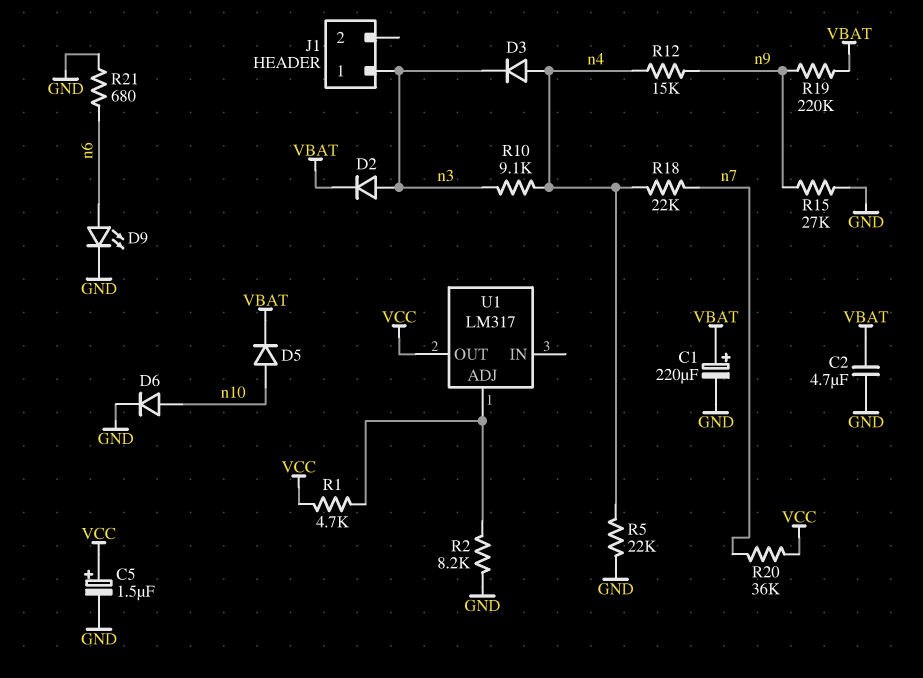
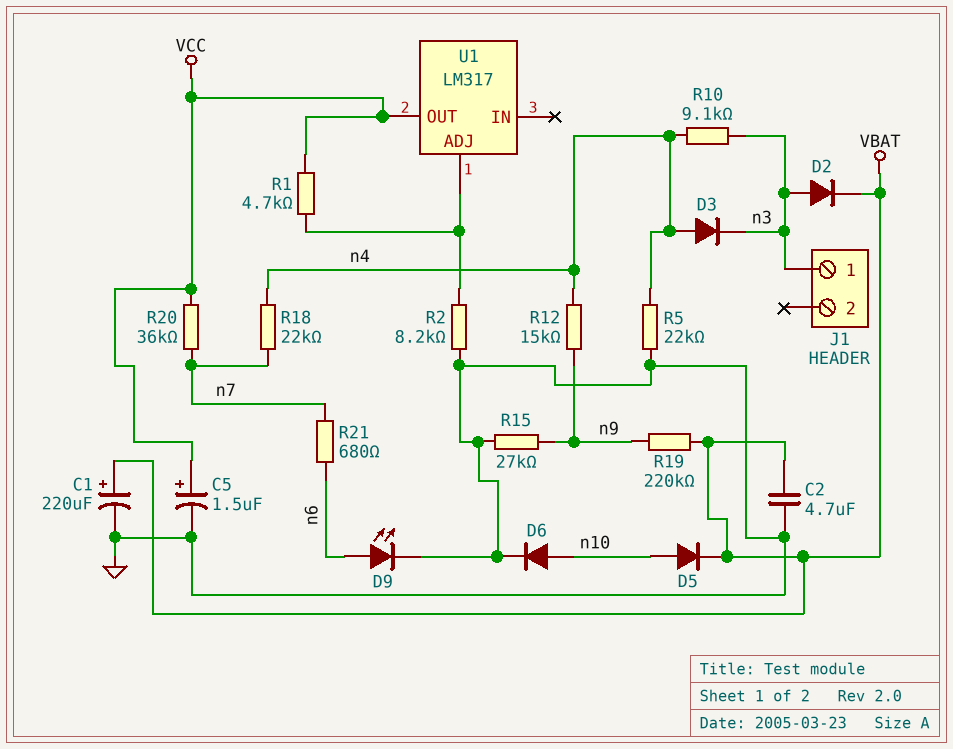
R21: 680 (GND, n6) -> 680 (n6, n7)

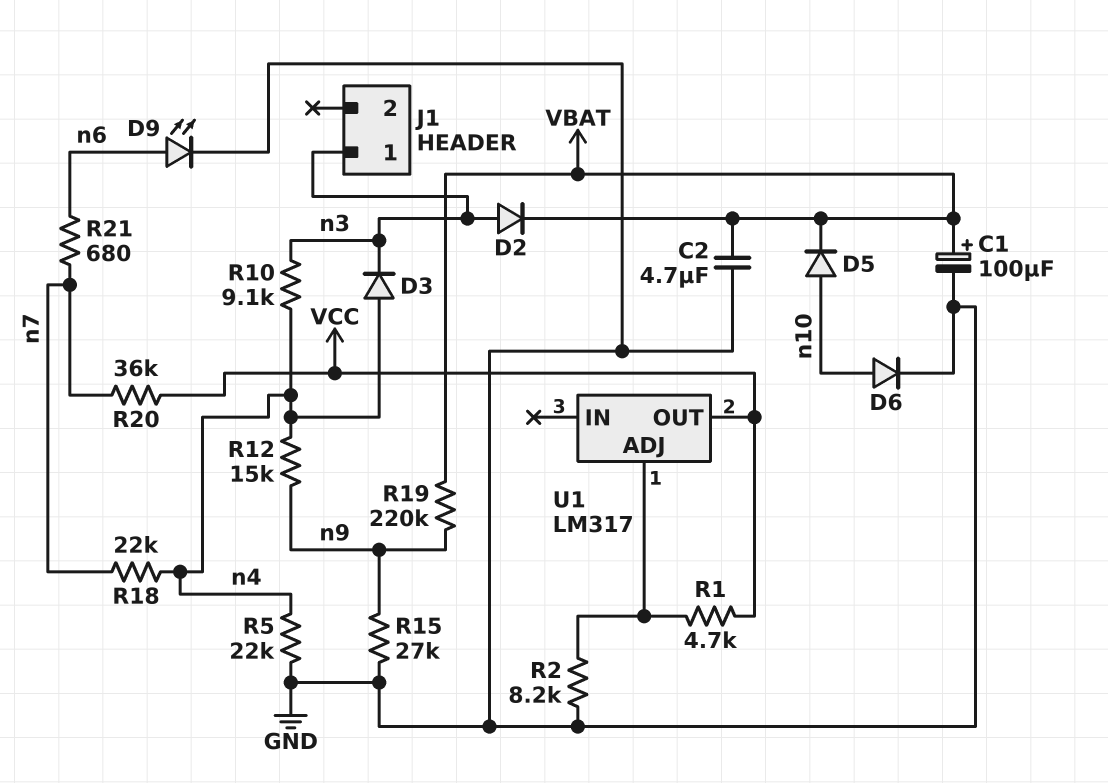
C1: 220uF (plus VBAT, minus GND) -> 100uF (plus VBAT, minus GND)
C5: 1.5uF (plus VCC, minus GND) -> none

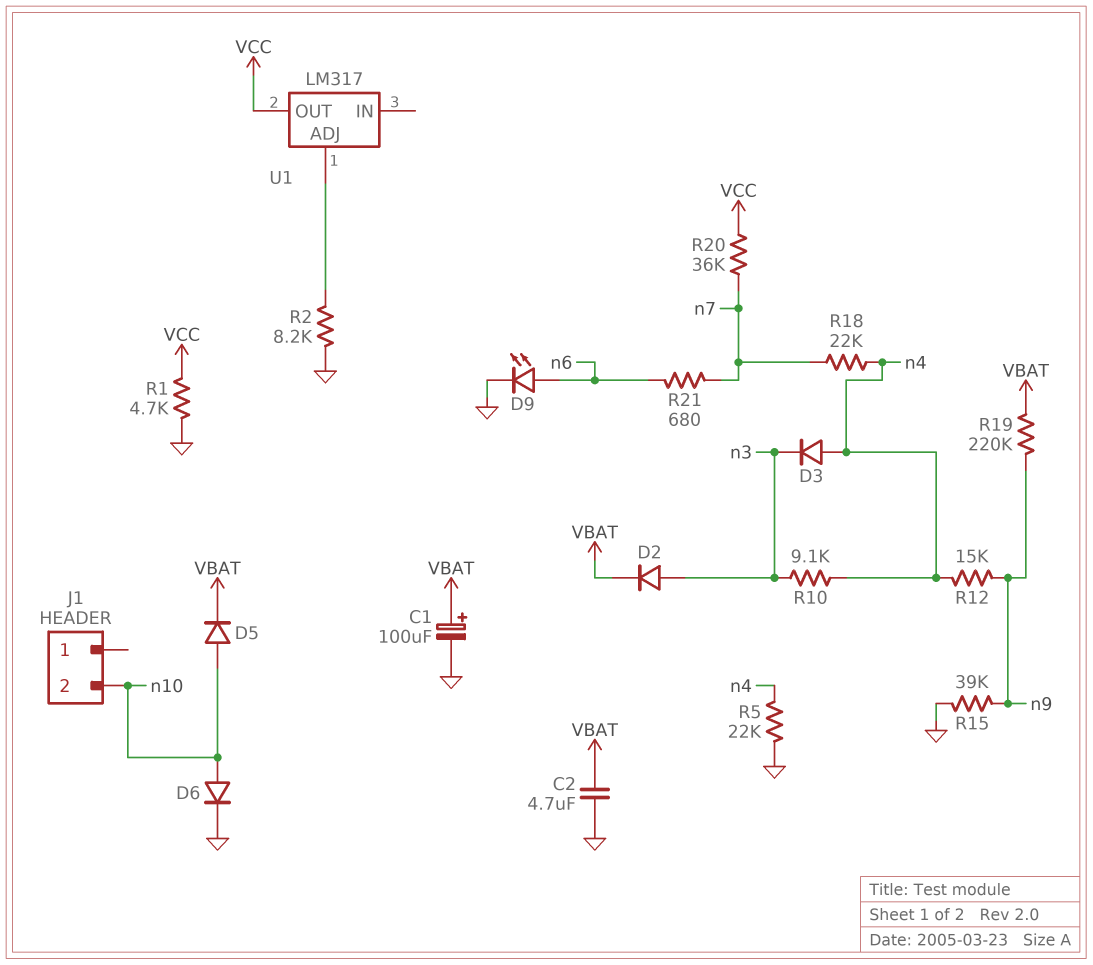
J1 pin 1: n3 -> none
J1 pin 2: none -> n10
R1: 4.7k (U1/ADJ, VCC) -> 4.7k (GND, VCC)
R15: 27k (GND, n9) -> 39k (GND, n9)

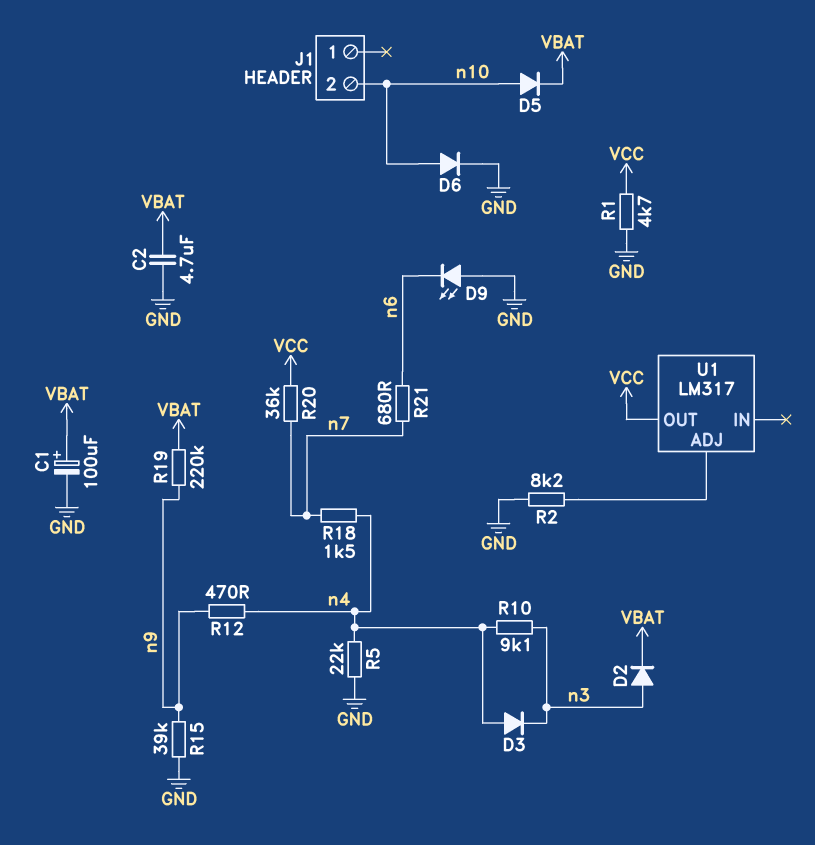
D9: LED (A n6, K GND) -> LED (A GND, K n6)
R12: 15k (n4, n9) -> 470 (n4, n9)
R18: 22k (n4, n7) -> 1.5k (n4, n7)

